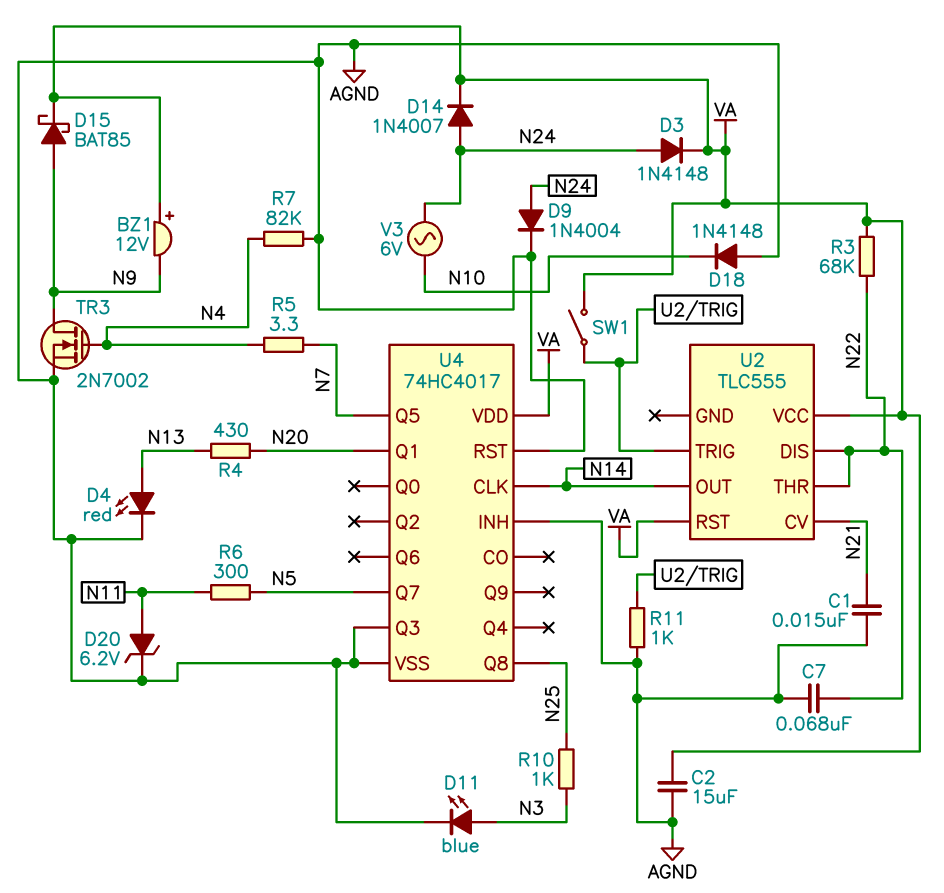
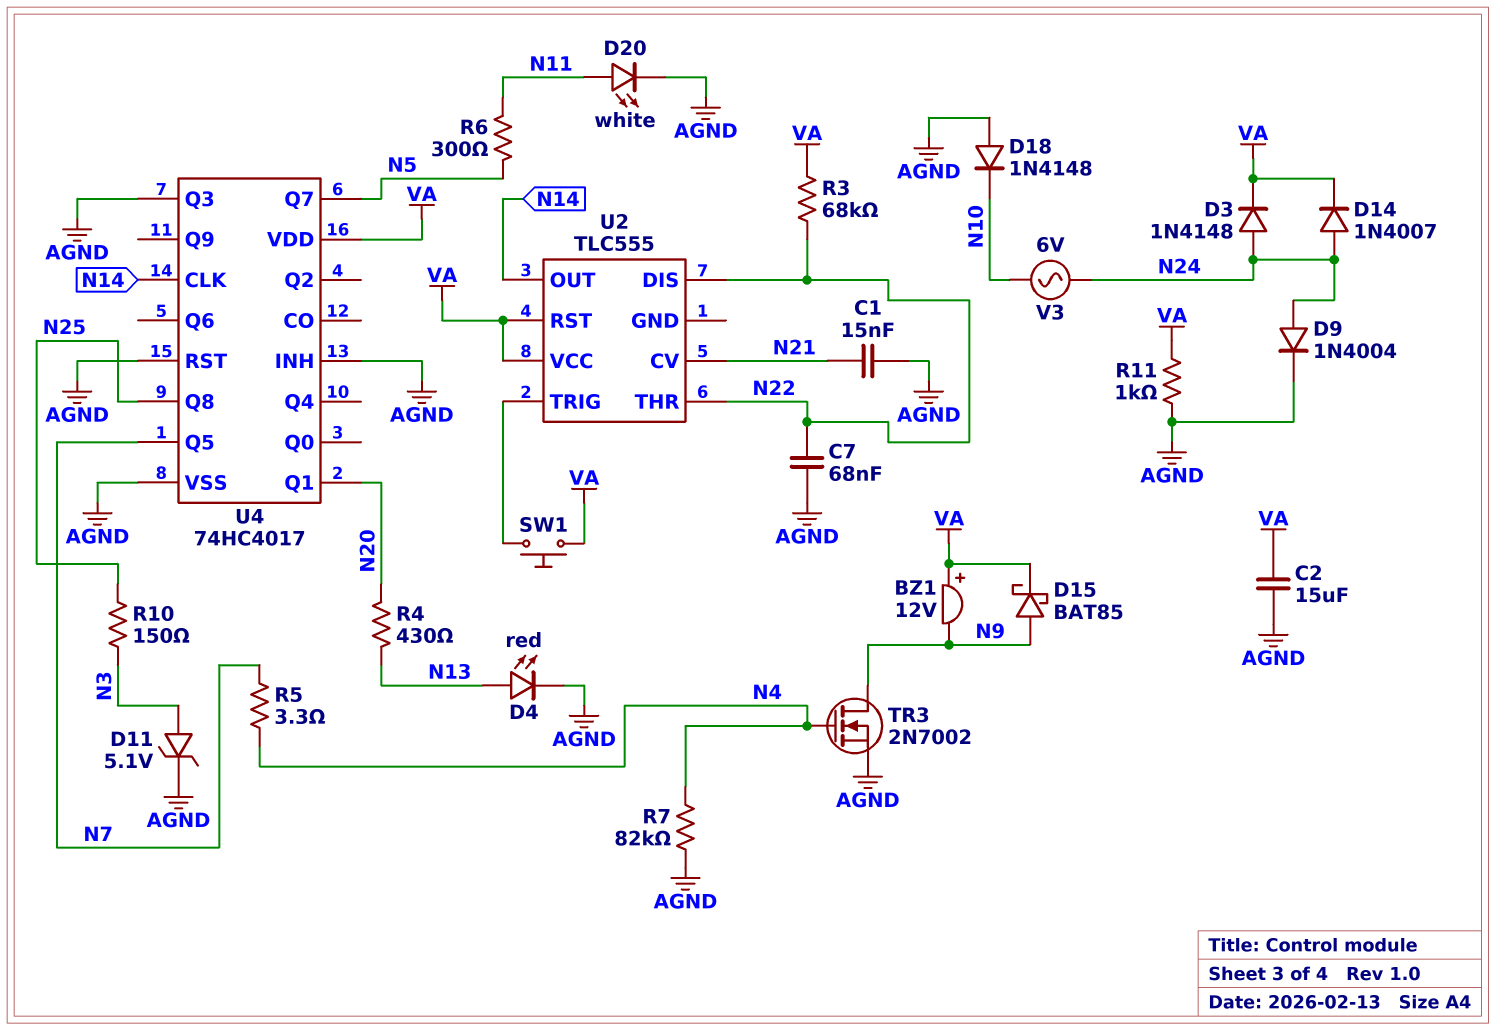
D11: LED blue (A N3, K AGND) -> zener 5.1V (A N3, K AGND)
D20: zener 6.2V (A N11, K AGND) -> LED white (A N11, K AGND)
R10: 1k (N3, N25) -> 150 (N3, N25)
R11: 1k (AGND, U2/TRIG) -> 1k (AGND, VA)
SW1: switch (U2/TRIG, VA) -> button (U2/TRIG, VA)

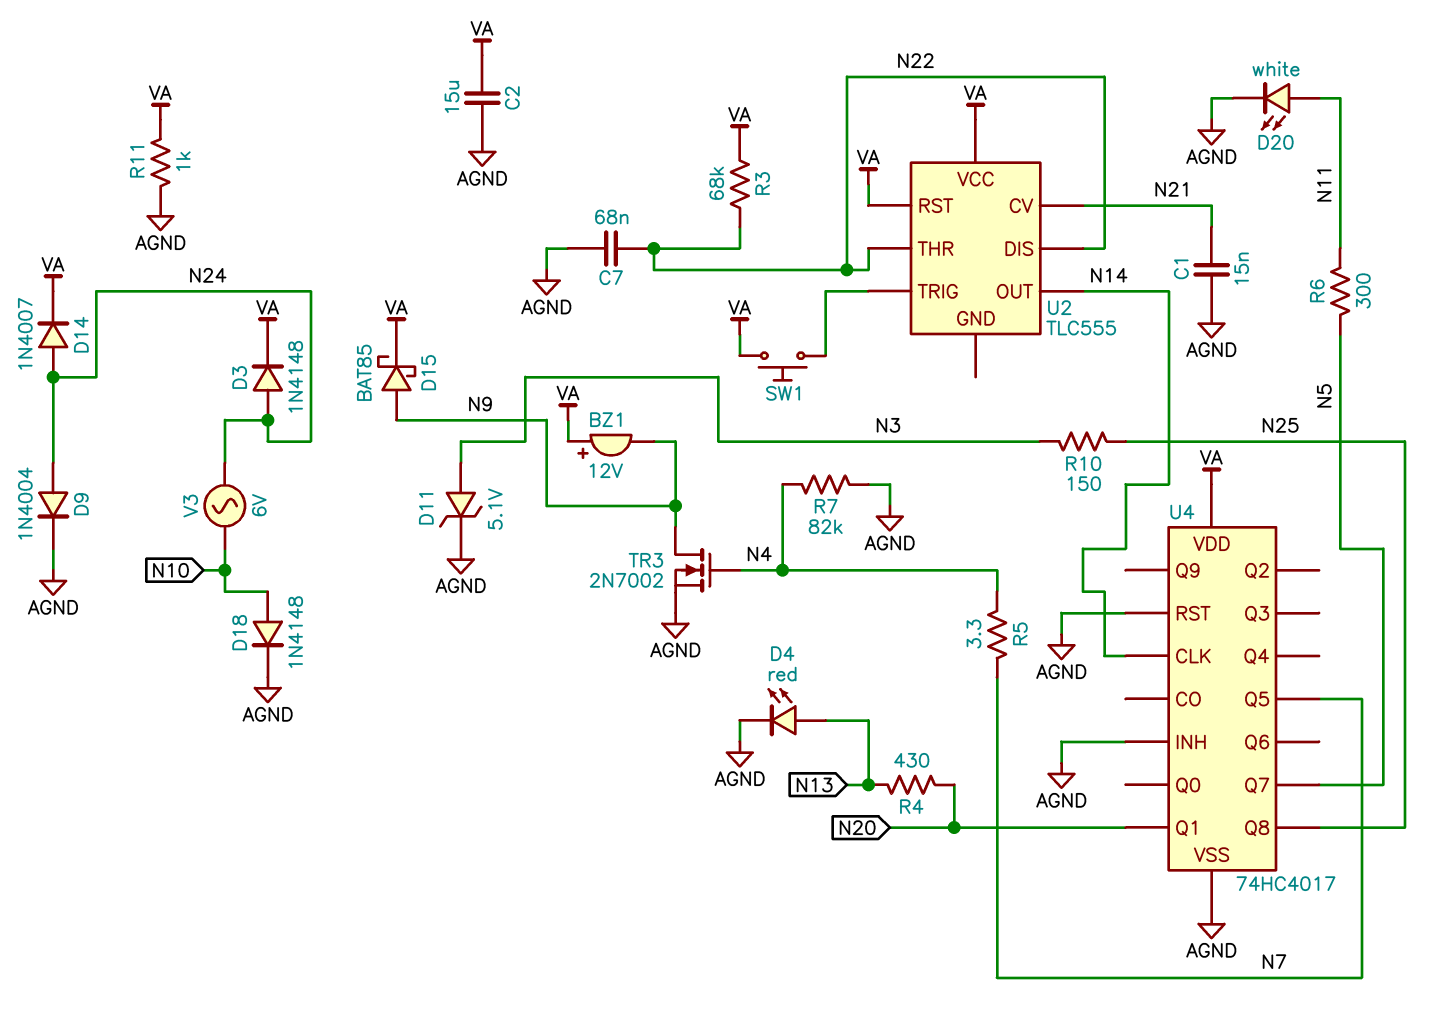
D18: diode 1N4148 (A AGND, K N10) -> diode 1N4148 (A N10, K AGND)
U4 pin Q3: AGND -> none

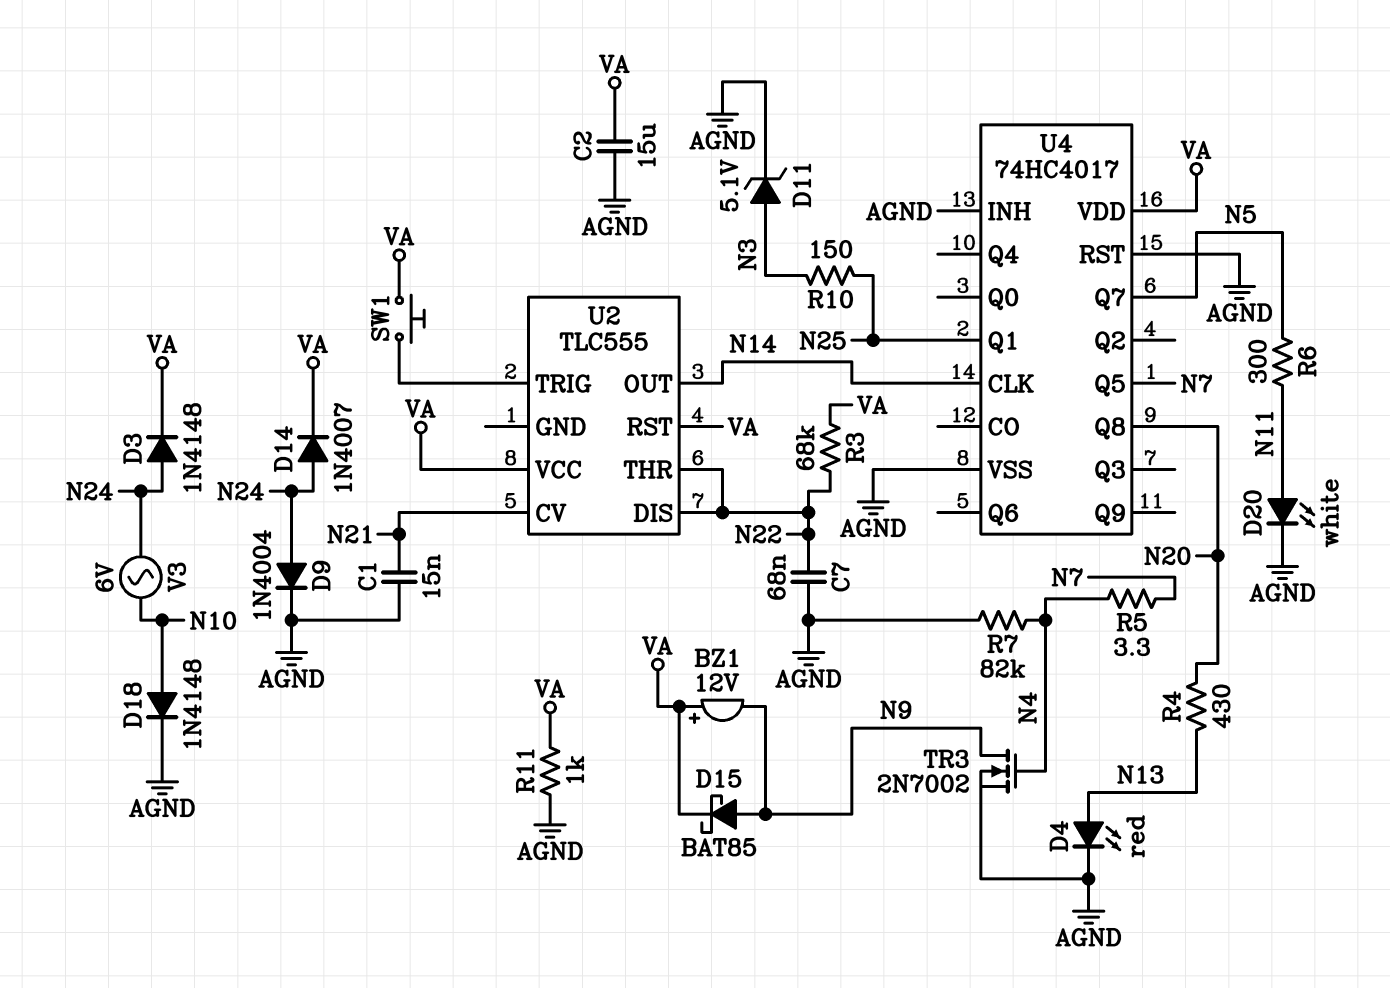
U4 pin Q1: N20 -> N25
U4 pin Q8: N25 -> N20

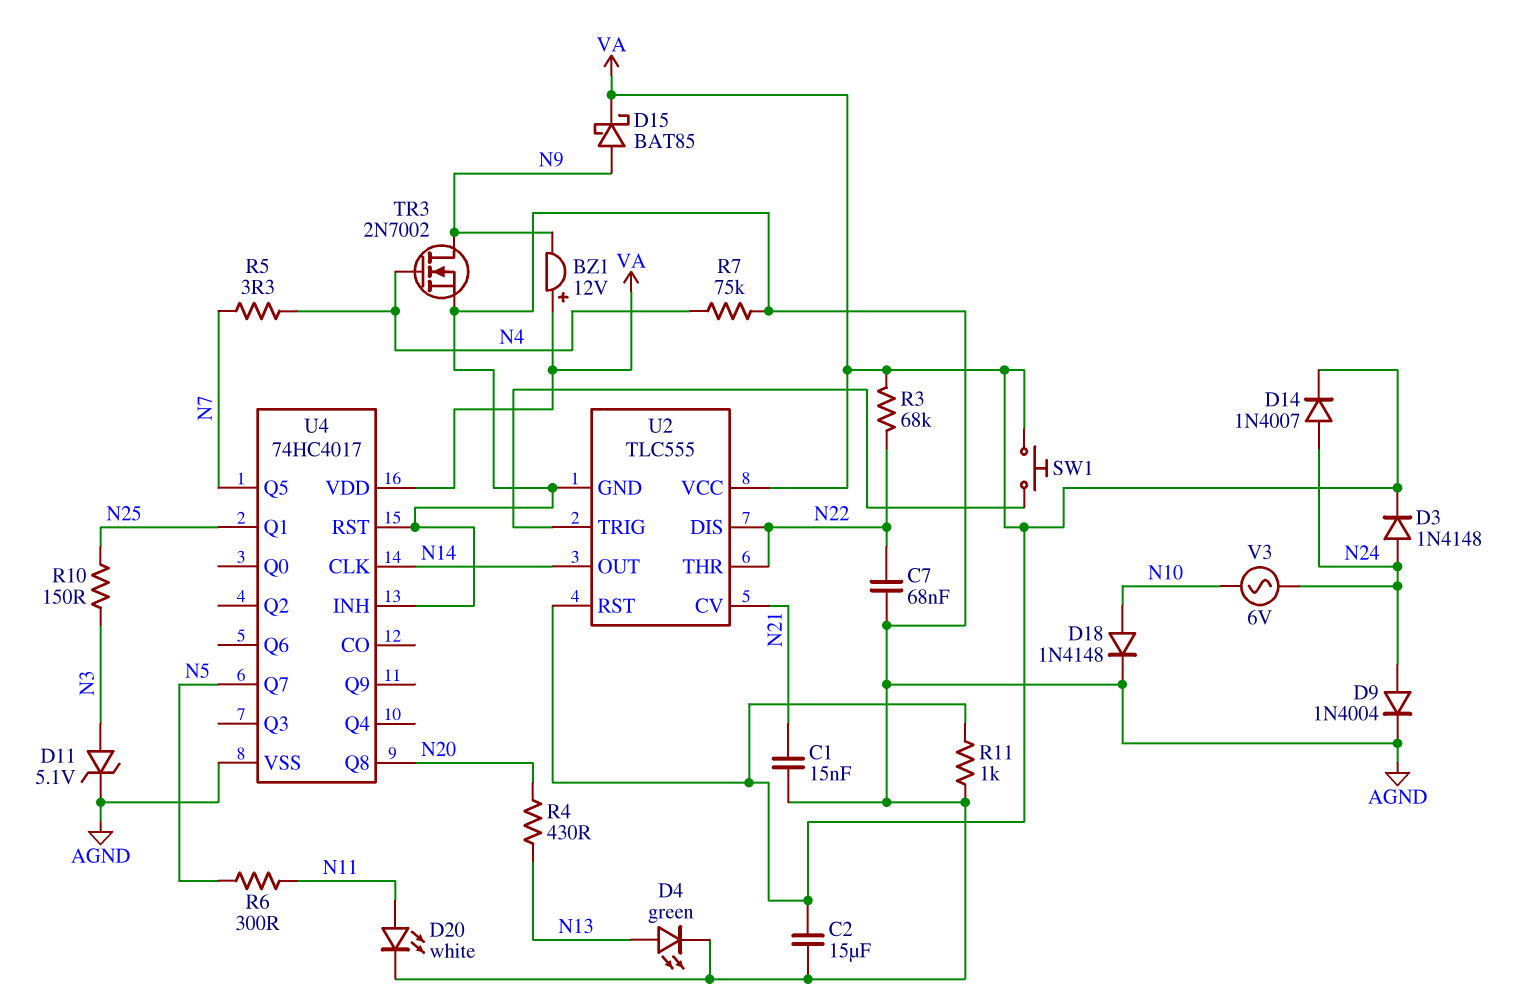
D4: LED red (A N13, K AGND) -> LED green (A N13, K AGND)
R7: 82k (AGND, N4) -> 75k (AGND, N4)
U2 pin GND: none -> AGND

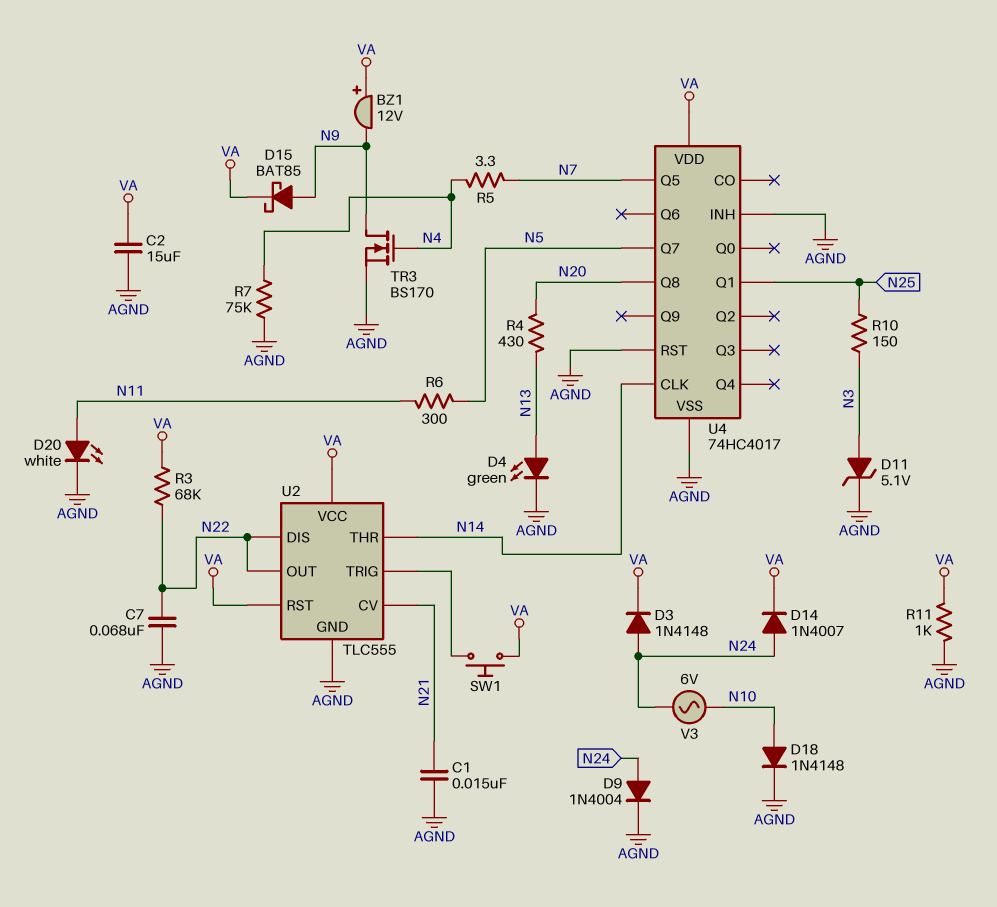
TR3: NMOS 2N7002 (G N4, D N9, S AGND) -> NMOS BS170 (G N4, D N9, S AGND)
U2 pin OUT: N14 -> N22
U2 pin THR: N22 -> N14

